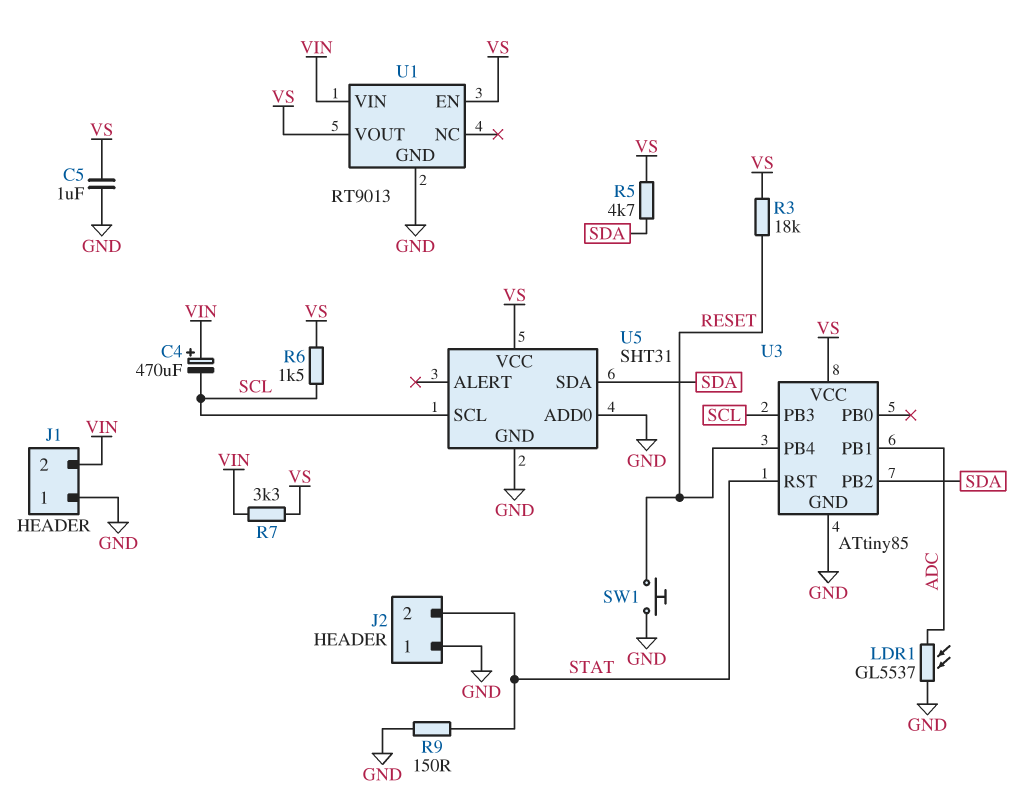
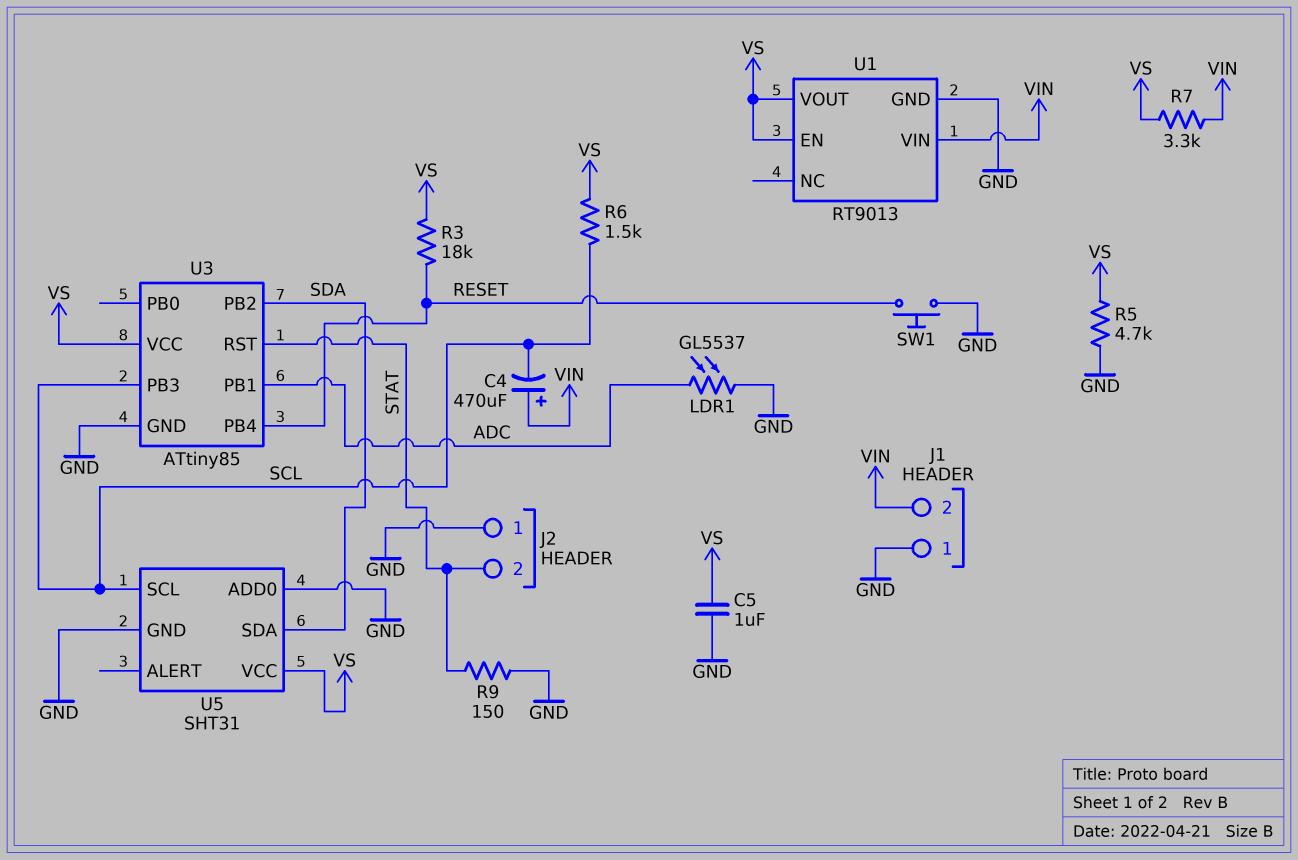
R5: 4.7k (SDA, VS) -> 4.7k (GND, VS)

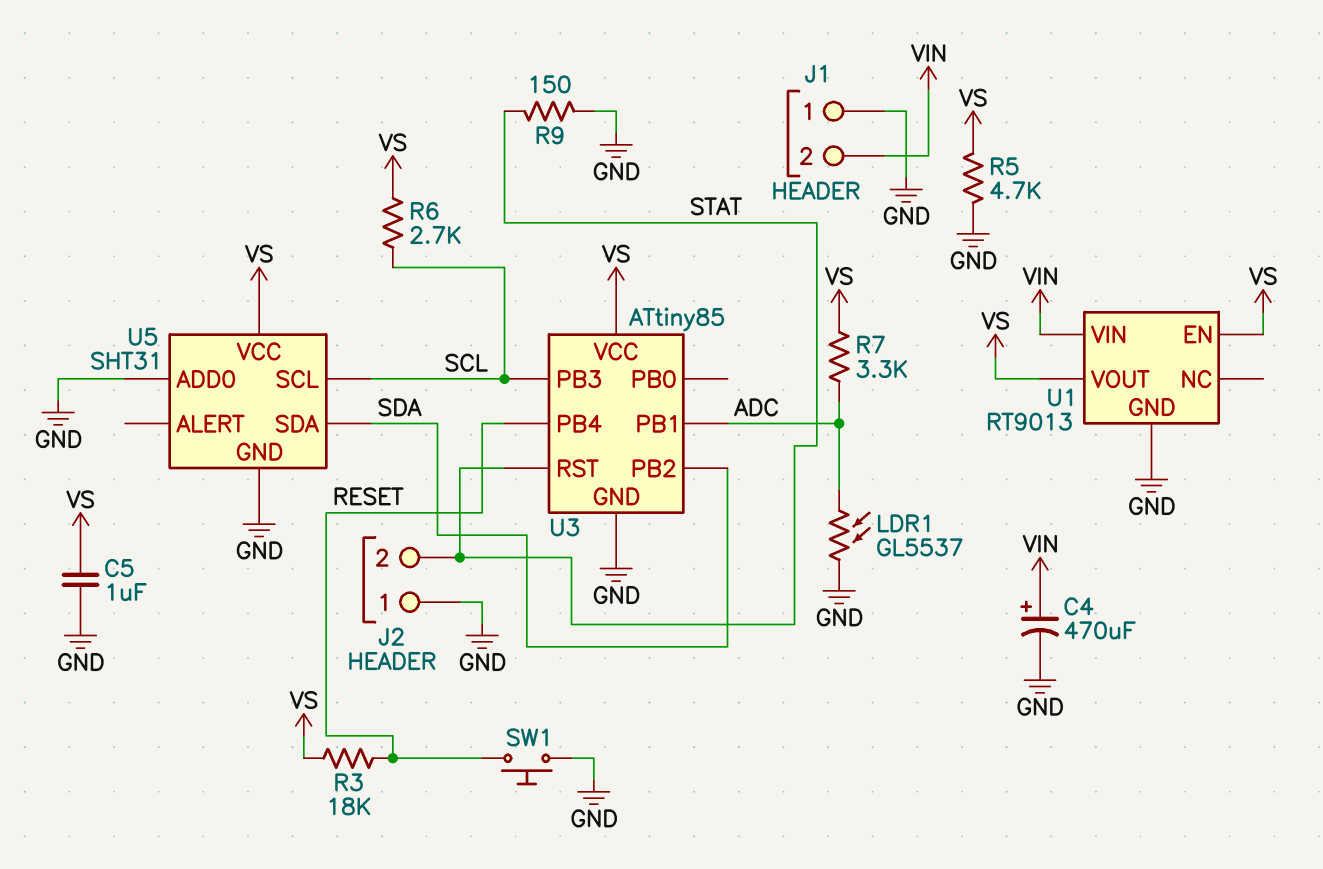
C4: 470uF (plus VIN, minus SCL) -> 470uF (plus VIN, minus GND)
R6: 1.5k (SCL, VS) -> 2.7k (SCL, VS)
R7: 3.3k (VIN, VS) -> 3.3k (ADC, VS)

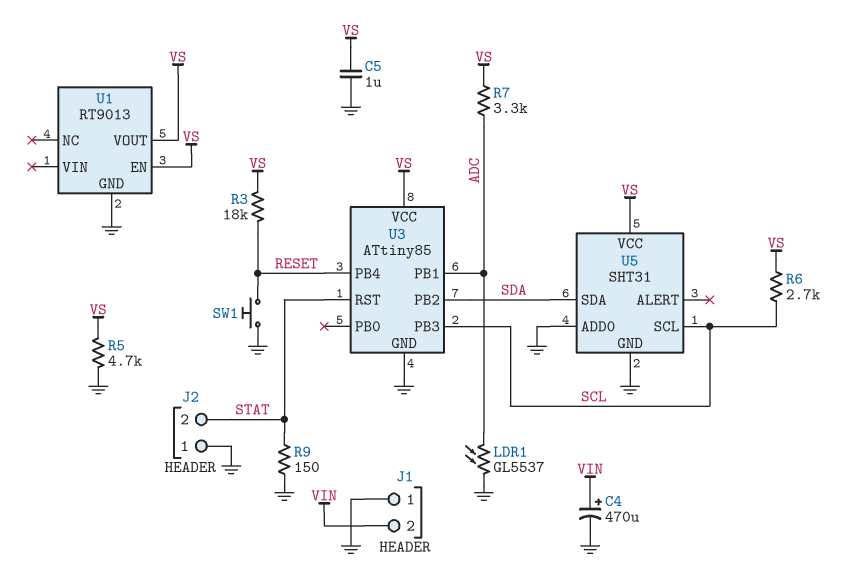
U1 pin VIN: VIN -> none

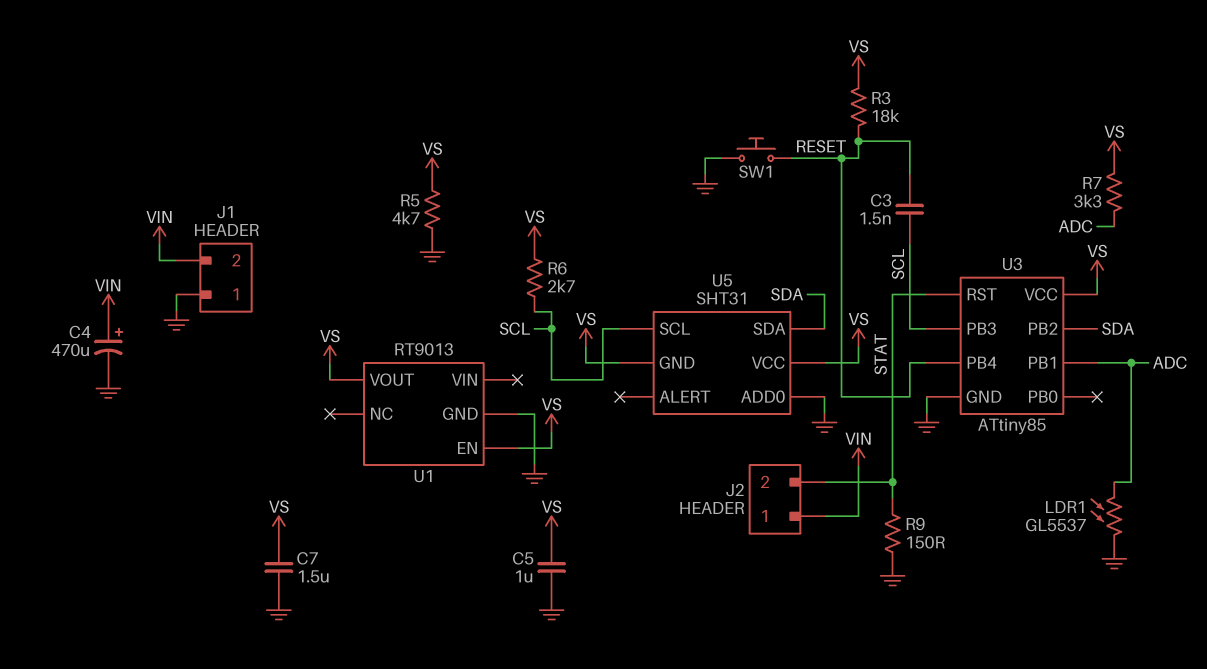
C3: none -> 1.5nF (RESET, SCL)
C7: none -> 1.5uF (GND, VS)
J2 pin 1: GND -> VIN
U5 pin GND: GND -> VS

